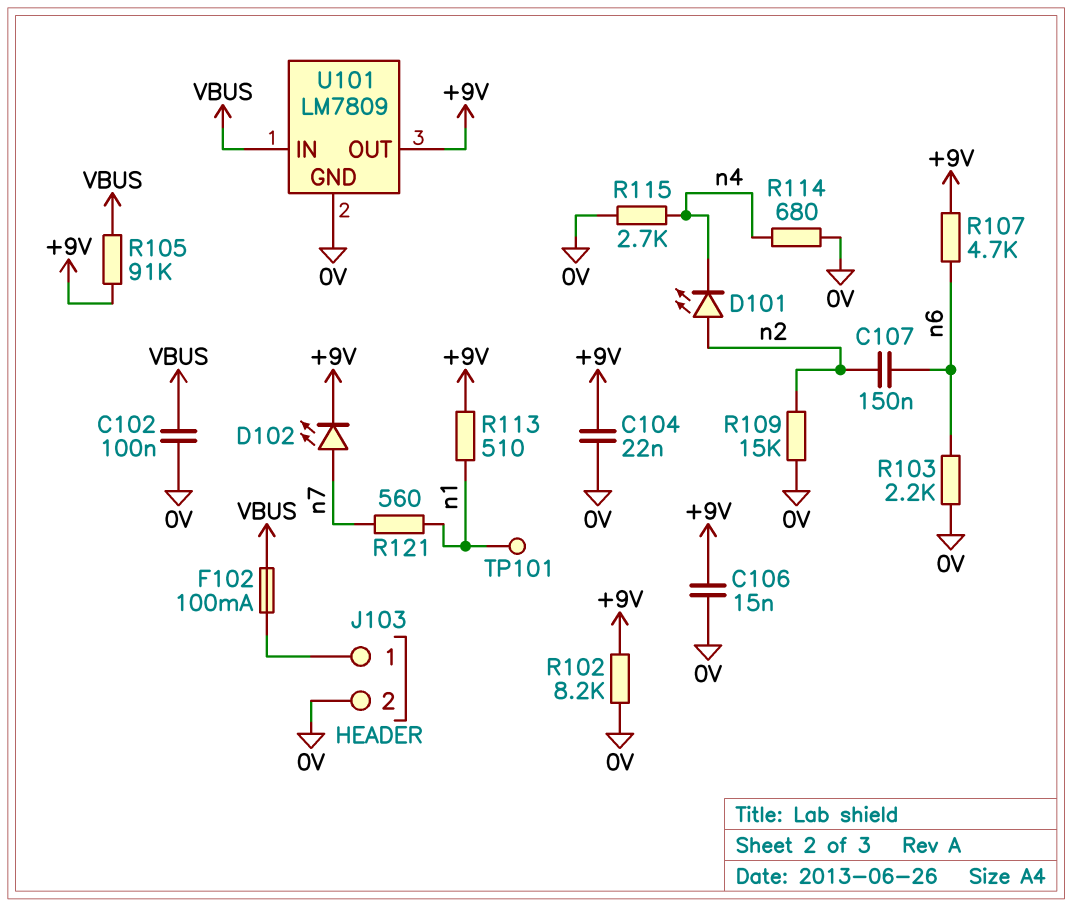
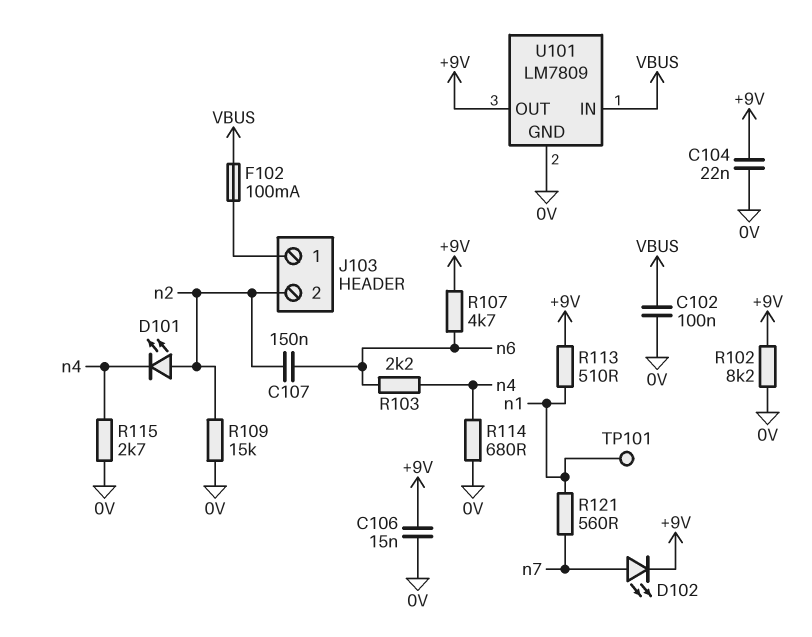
J103 pin 2: 0V -> n2
R103: 2.2k (0V, n6) -> 2.2k (n4, n6)
R105: 91k (+9V, VBUS) -> none

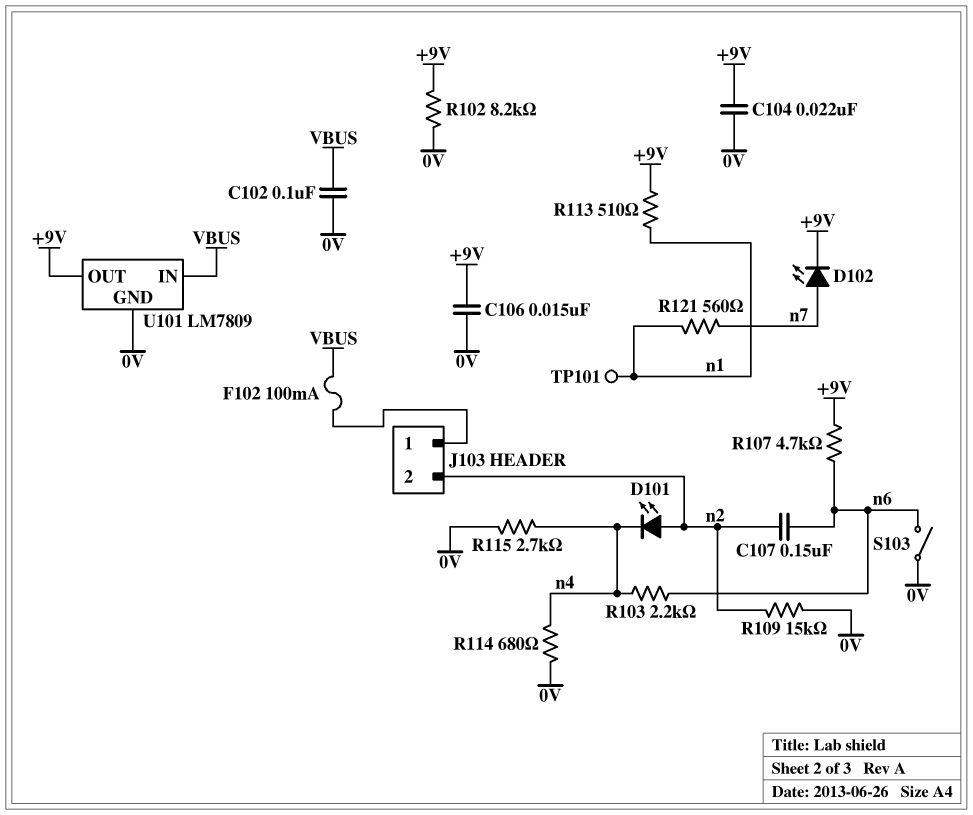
S103: none -> switch (0V, n6)

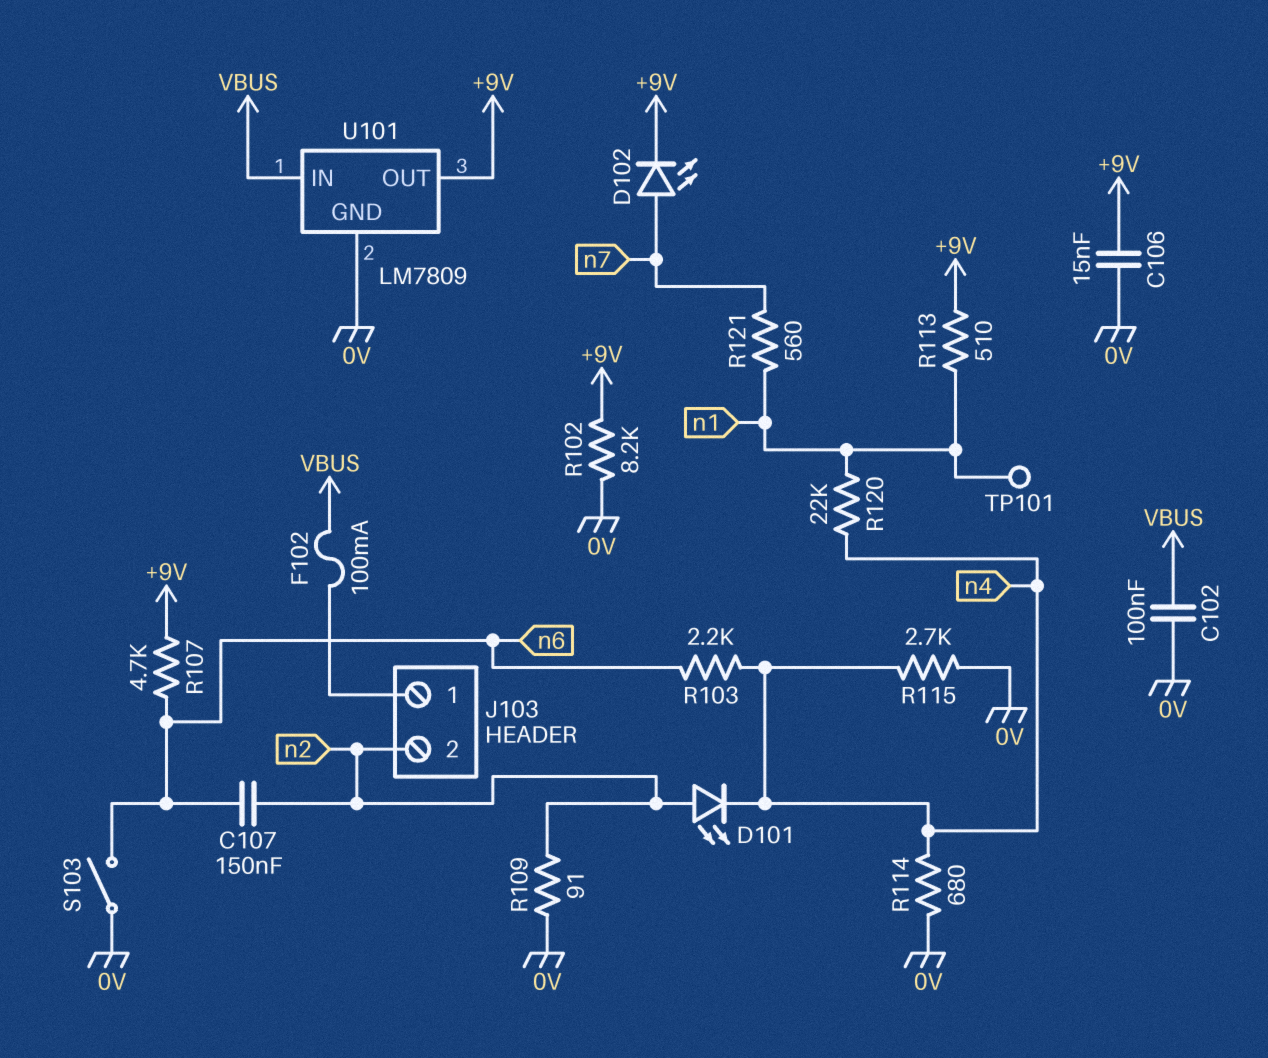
C104: 22nF (+9V, 0V) -> none
R109: 15k (0V, n2) -> 91 (0V, n2)
R120: none -> 22k (n1, n4)

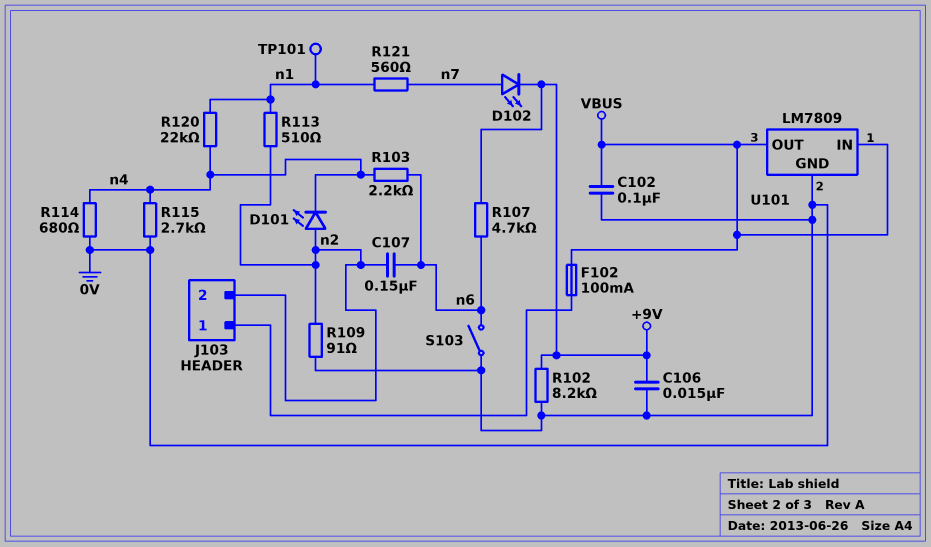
R113: 510 (+9V, n1) -> 510 (n1, n2)
U101 pin OUT: +9V -> VBUS

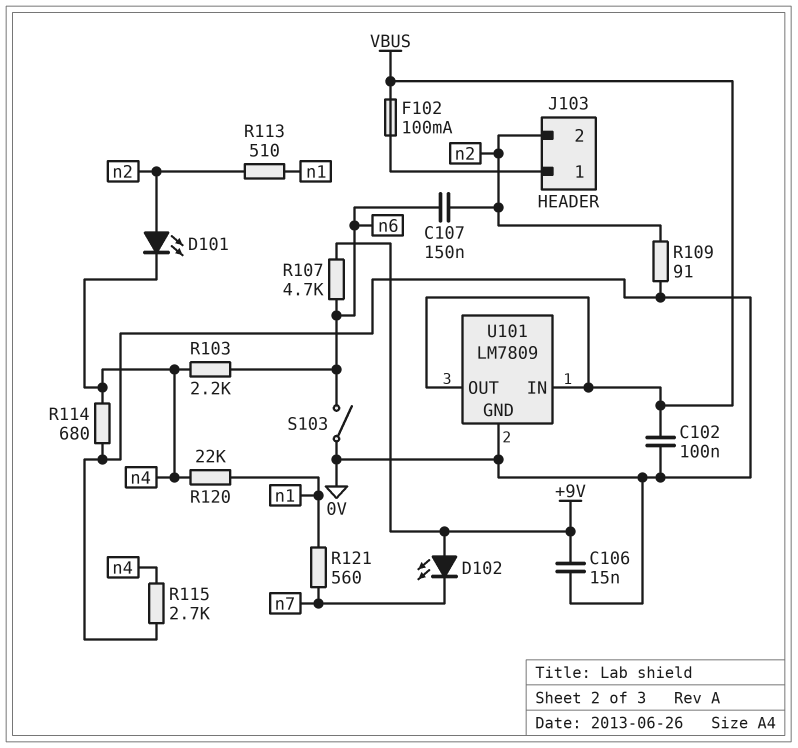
D102: LED (A n7, K +9V) -> LED (A +9V, K n7)
R102: 8.2k (+9V, 0V) -> none
TP101: test point (n1) -> none

